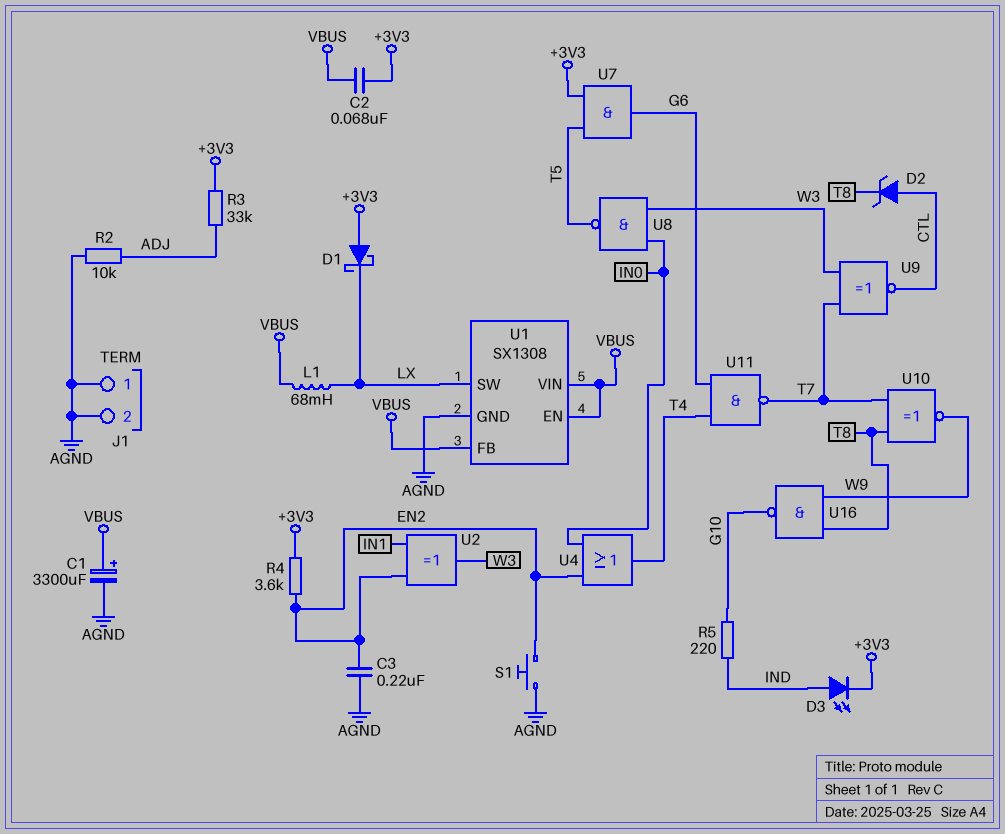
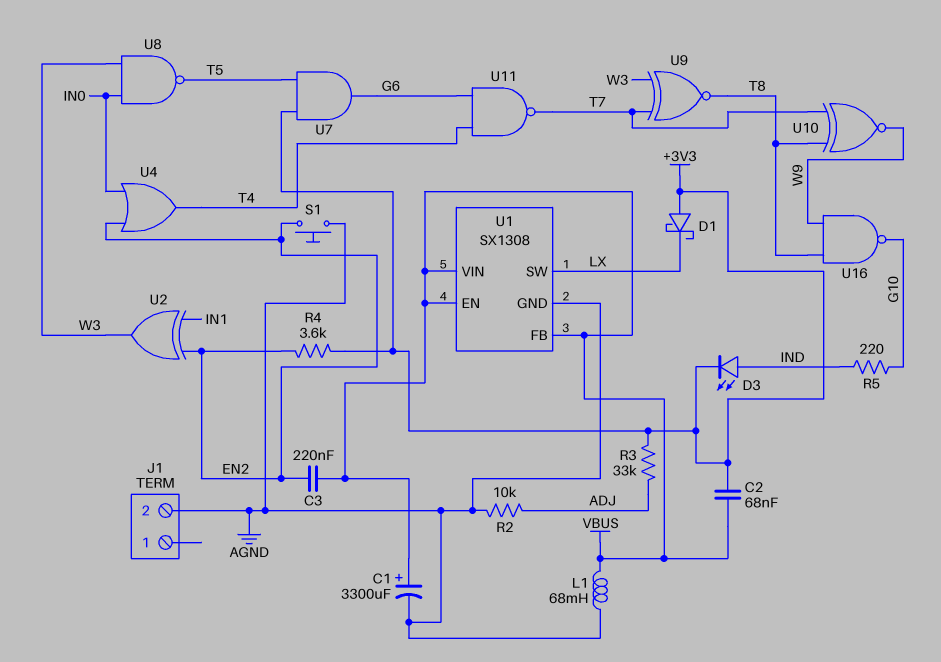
C3: 220nF (AGND, EN2) -> 220nF (EN2, VBUS)
D2: zener (A CTL, K T8) -> none
J1 pin 1: AGND -> none
L1: 68mH (LX, VBUS) -> 68mH (AGND, VBUS)
U9: XNOR (in T7, in W3, out CTL) -> XNOR (in T7, in W3, out T8)

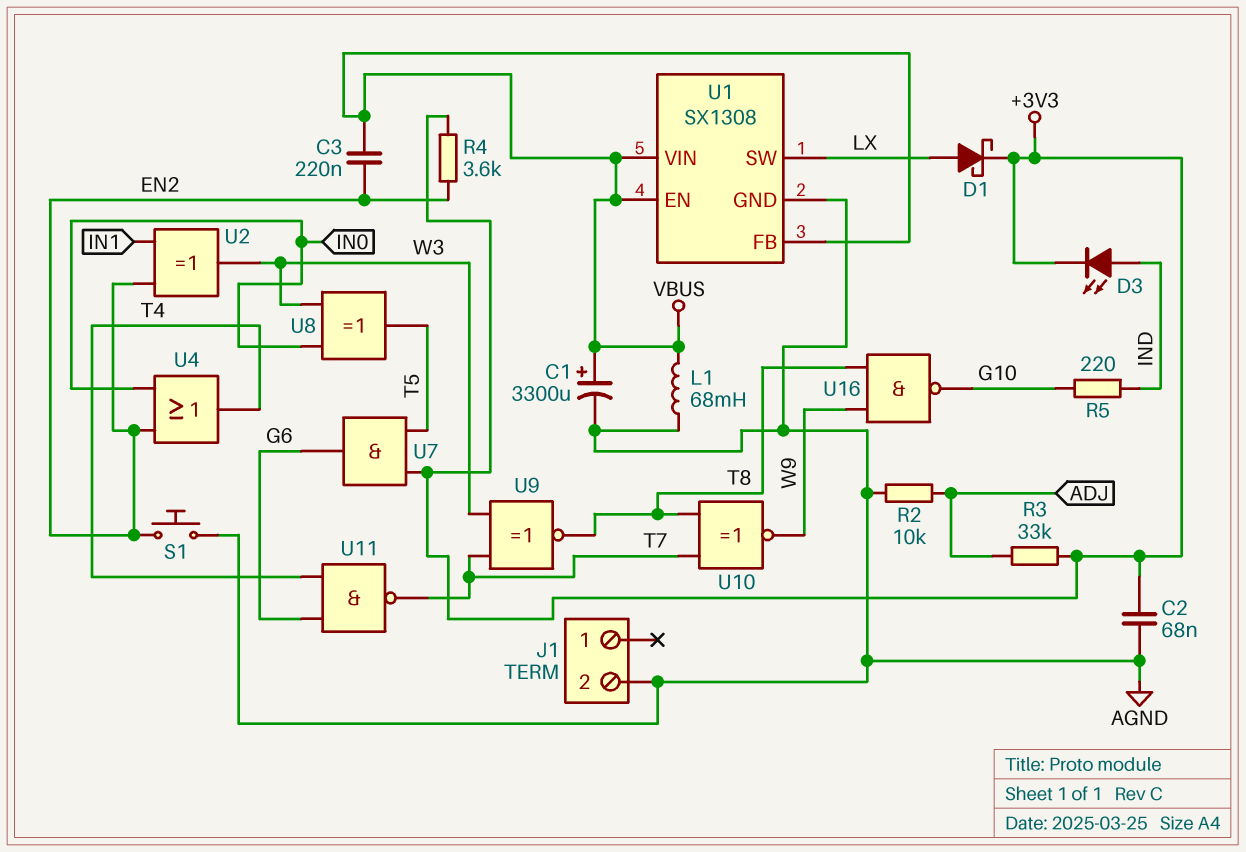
C2: 68nF (+3V3, VBUS) -> 68nF (+3V3, AGND)
D1: schottky (A +3V3, K LX) -> schottky (A LX, K +3V3)
U8: NAND (in IN0, in W3, out T5) -> XOR (in IN0, in W3, out T5)

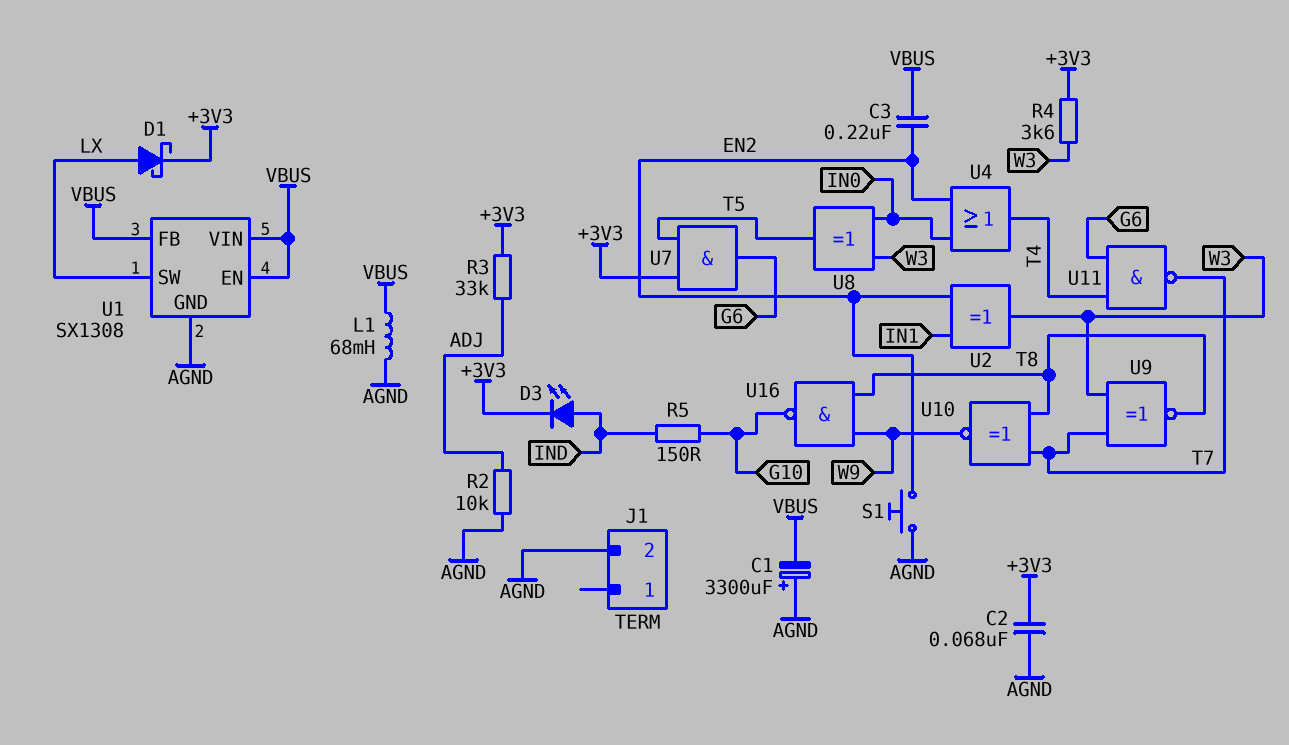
C1: 3300uF (plus VBUS, minus AGND) -> 3300uF (plus AGND, minus VBUS)
R4: 3.6k (+3V3, EN2) -> 3.6k (+3V3, W3)
R5: 220 (G10, IND) -> 150 (G10, IND)

